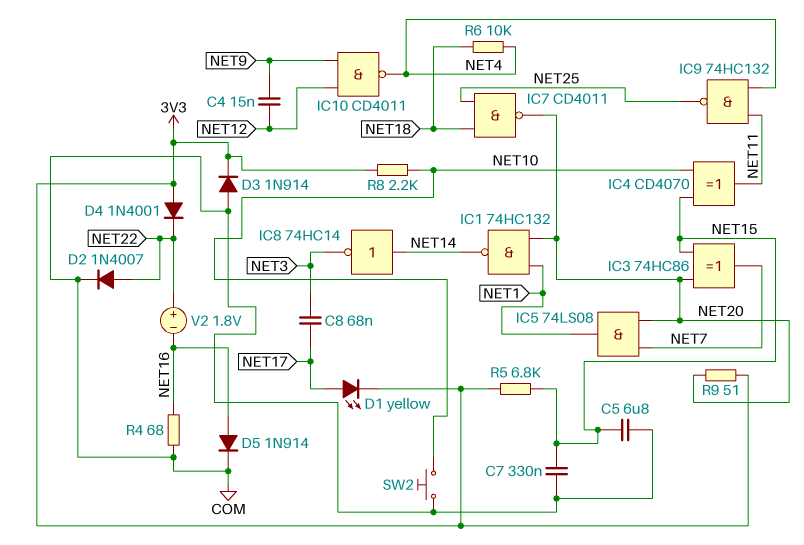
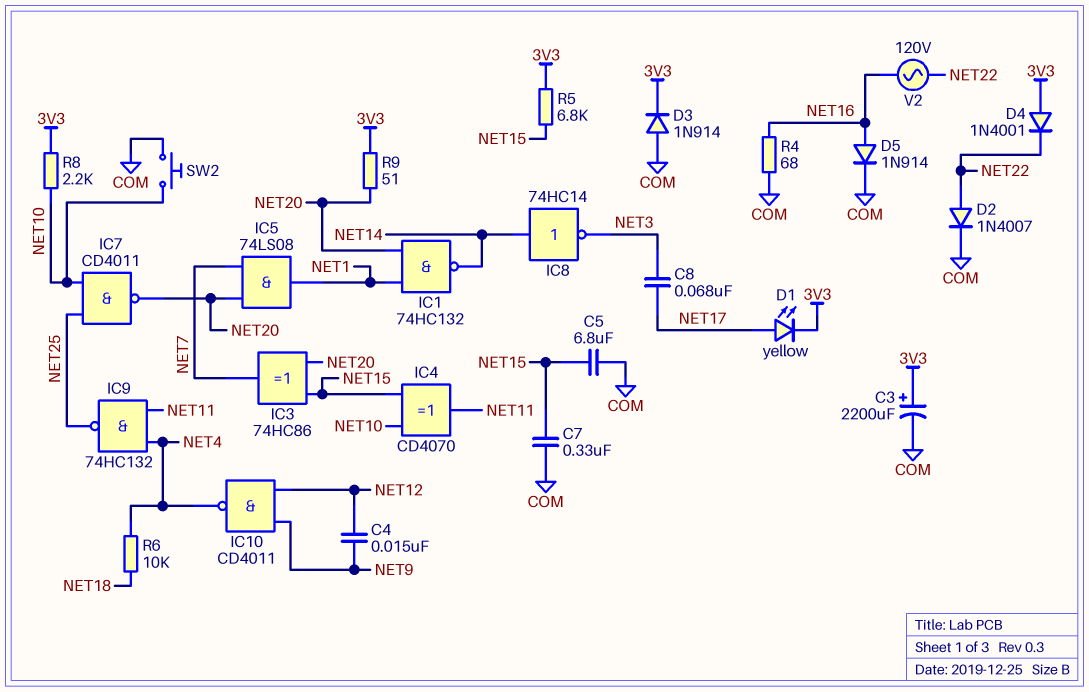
C3: none -> 2200uF (plus 3V3, minus COM)
IC7: NAND CD4011 (in NET18, in NET25, out NET20) -> NAND CD4011 (in NET10, in NET25, out NET20)
V2: 1.8V (plus NET22, minus NET16) -> AC 120V (NET16, NET22)

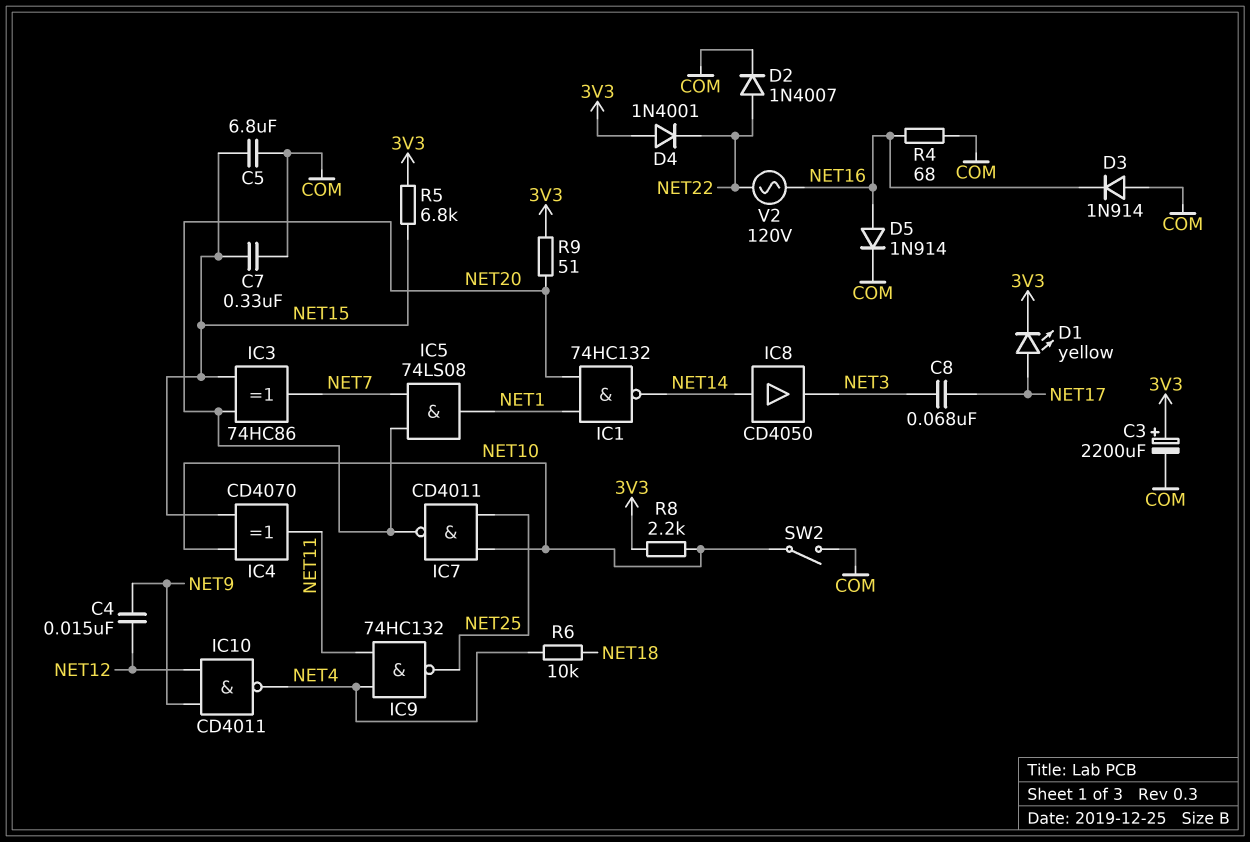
D3: diode 1N914 (A COM, K 3V3) -> diode 1N914 (A COM, K NET16)
IC8: NOT 74HC14 (in NET14, out NET3) -> buffer CD4050 (in NET14, out NET3)
SW2: button (COM, NET10) -> switch (COM, NET10)

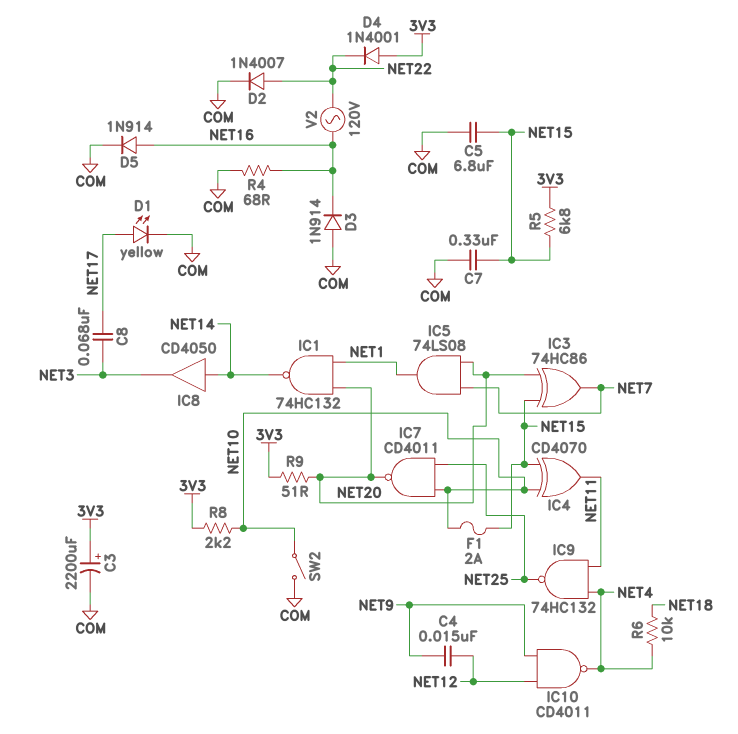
D1: LED yellow (A NET17, K 3V3) -> LED yellow (A NET17, K COM)
F1: none -> 2A (NET10, NET15)

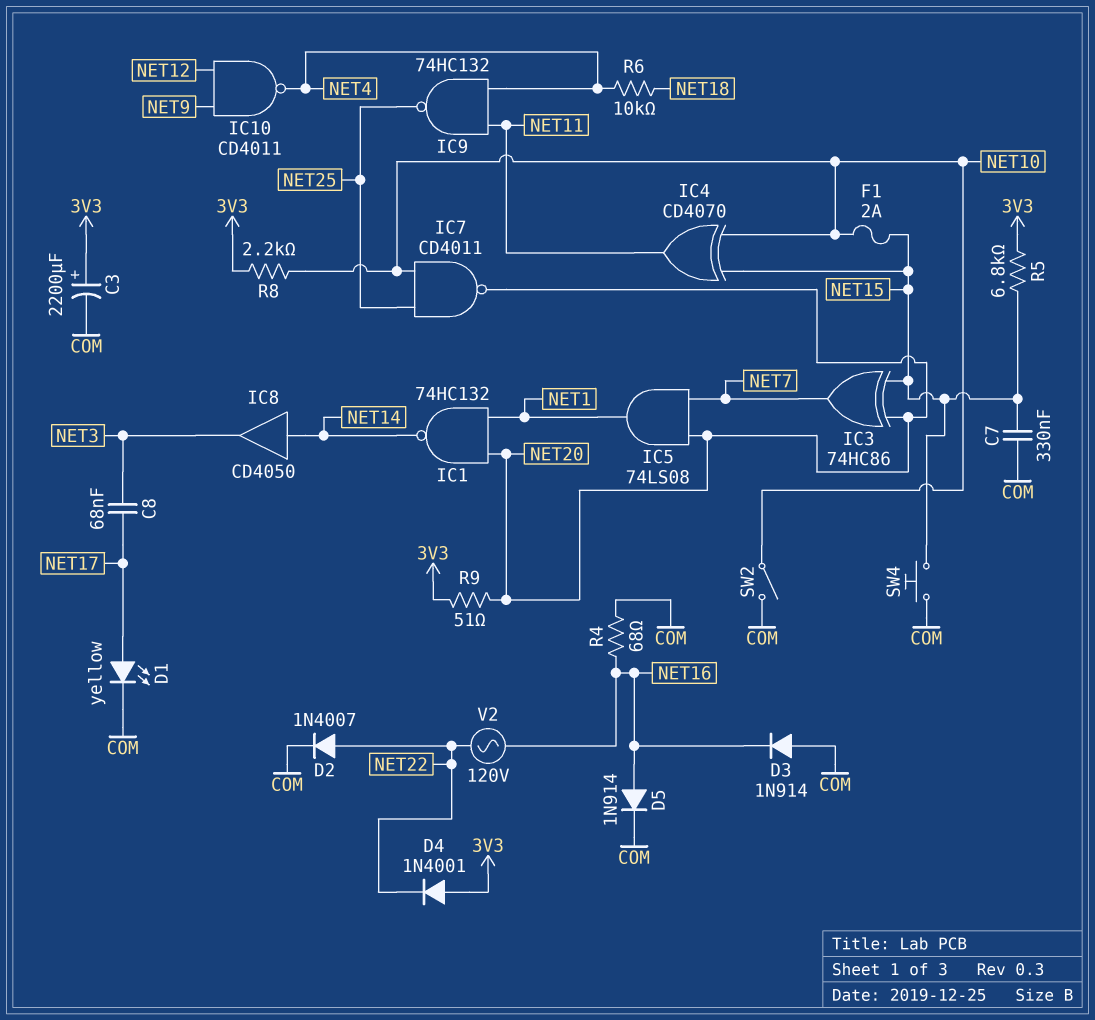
C4: 15nF (NET9, NET12) -> none
C5: 6.8uF (COM, NET15) -> none
SW4: none -> button (COM, NET15)

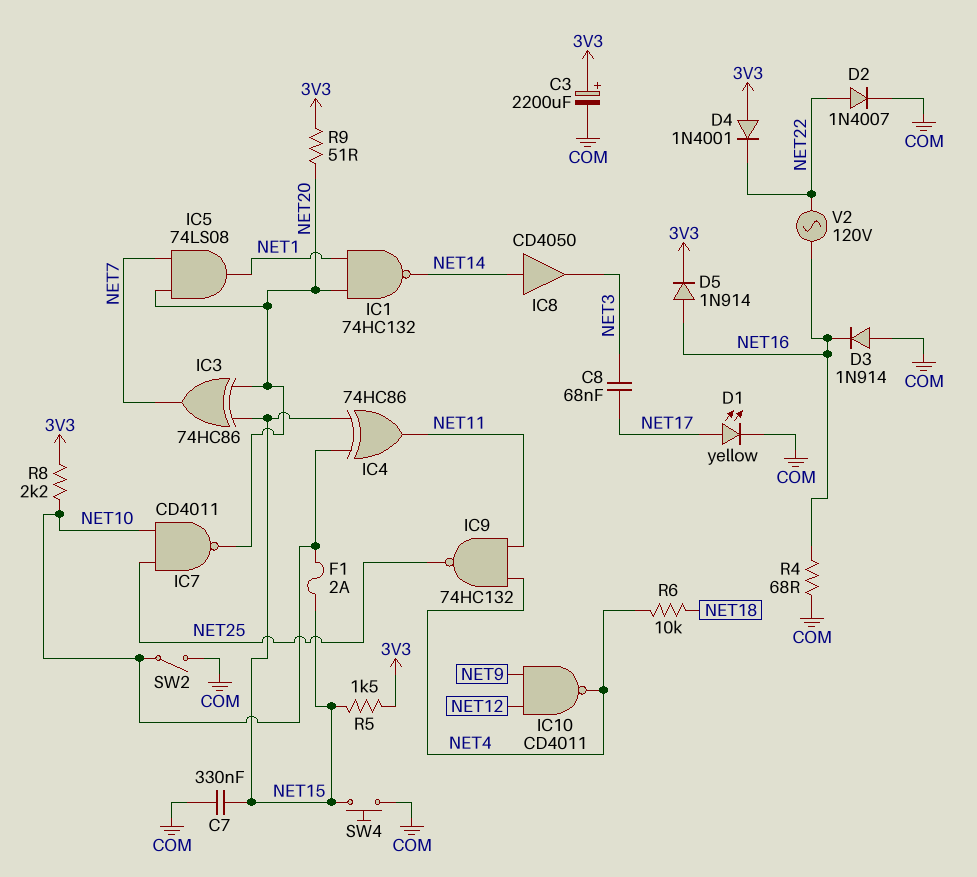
D5: diode 1N914 (A NET16, K COM) -> diode 1N914 (A NET16, K 3V3)
IC4: XOR CD4070 (in NET10, in NET15, out NET11) -> XOR 74HC86 (in NET10, in NET15, out NET11)
R5: 6.8k (3V3, NET15) -> 1.5k (3V3, NET15)

